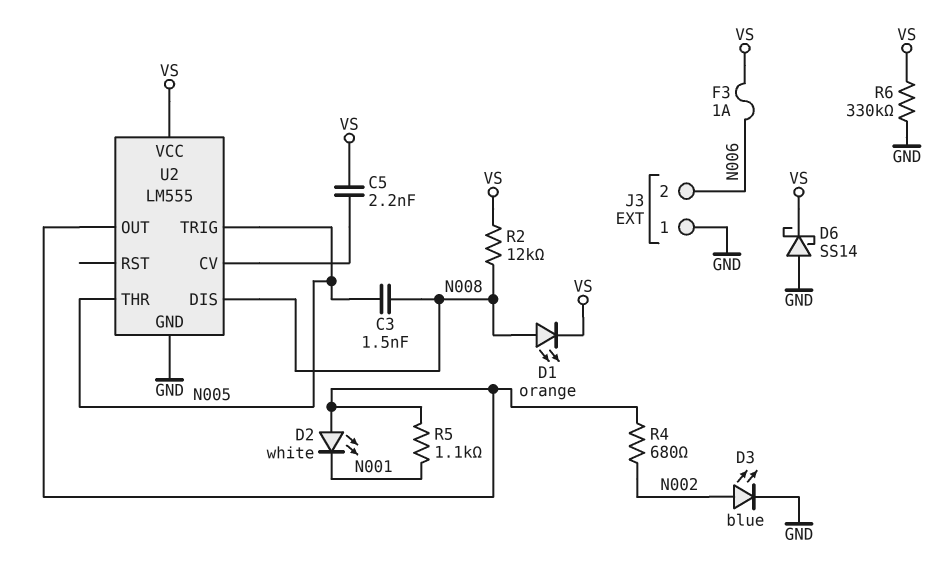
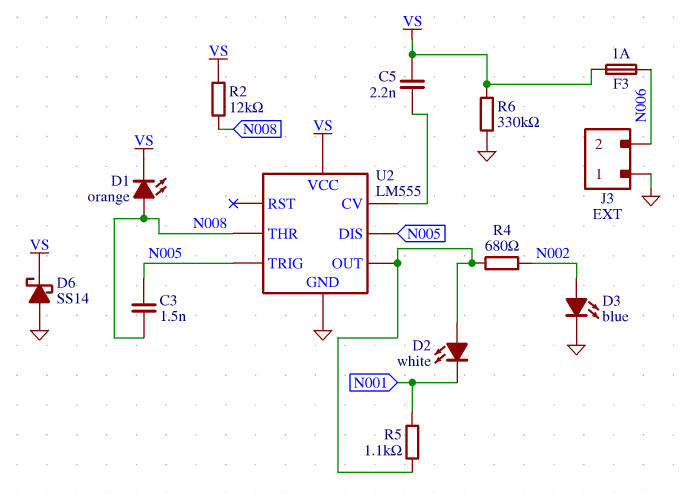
U2 pin DIS: N008 -> N005
U2 pin THR: N005 -> N008

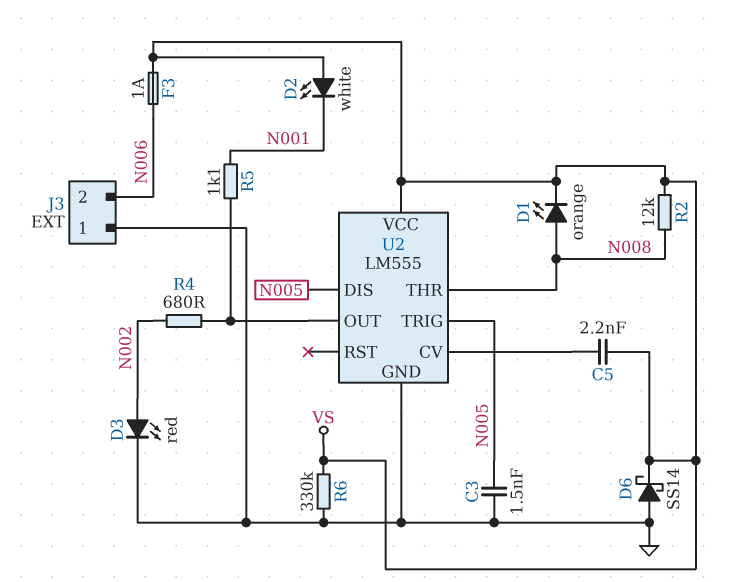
C3: 1.5nF (N005, N008) -> 1.5nF (GND, N005)
D2: LED white (A U2/OUT, K N001) -> LED white (A VS, K N001)
D3: LED blue (A N002, K GND) -> LED red (A N002, K GND)

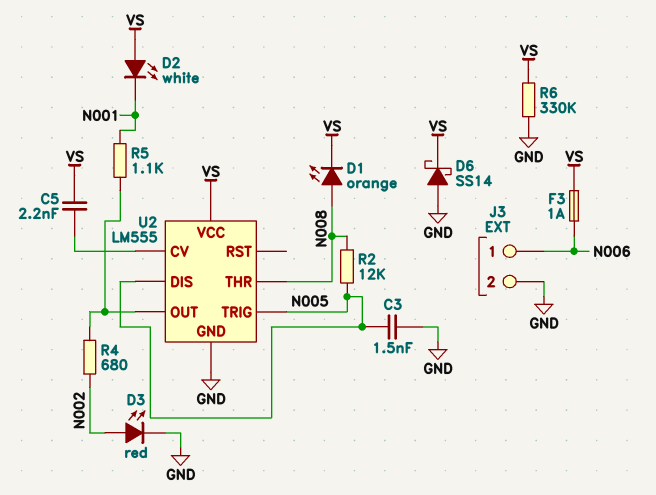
J3 pin 1: GND -> N006
J3 pin 2: N006 -> GND
R2: 12k (N008, VS) -> 12k (N005, N008)

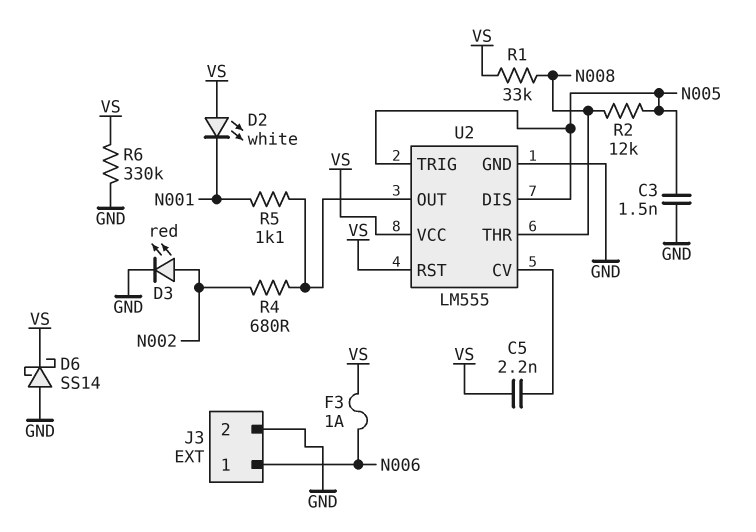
D1: LED orange (A N008, K VS) -> none
R1: none -> 33k (N008, VS)
U2 pin RST: none -> VS

